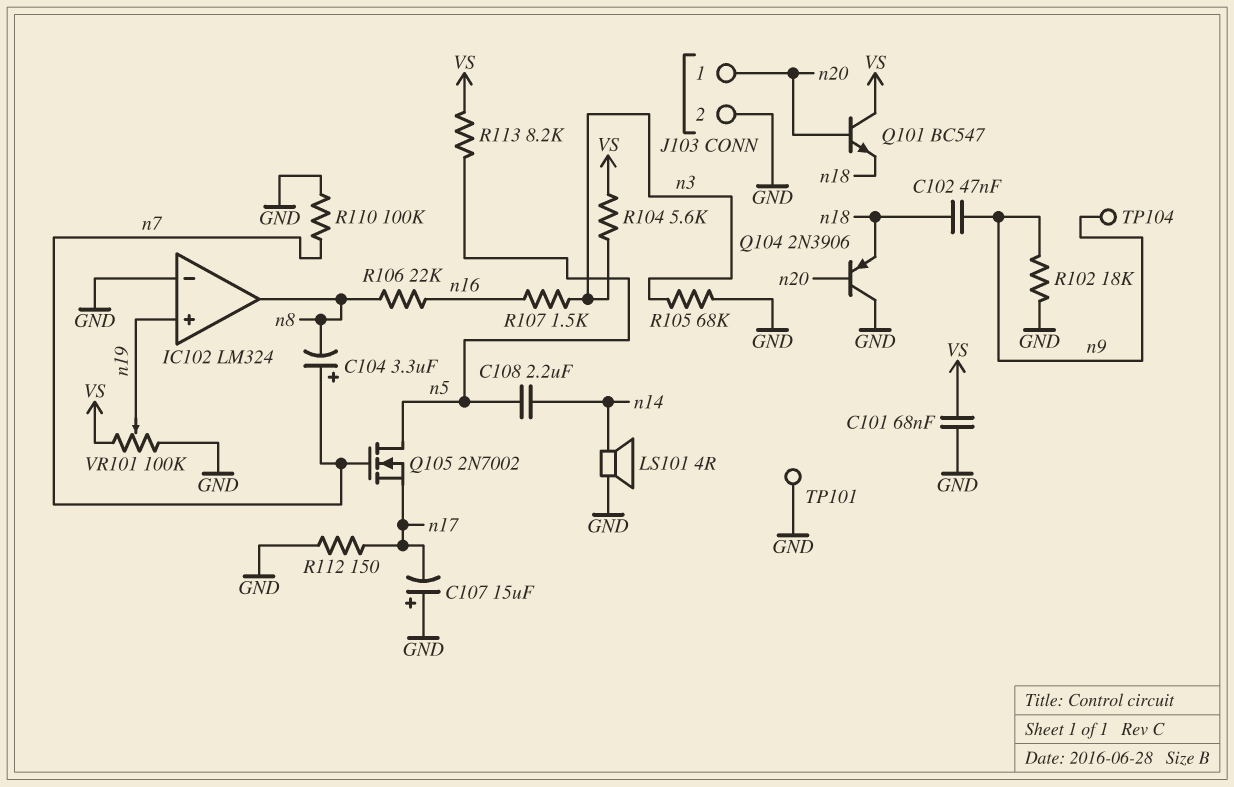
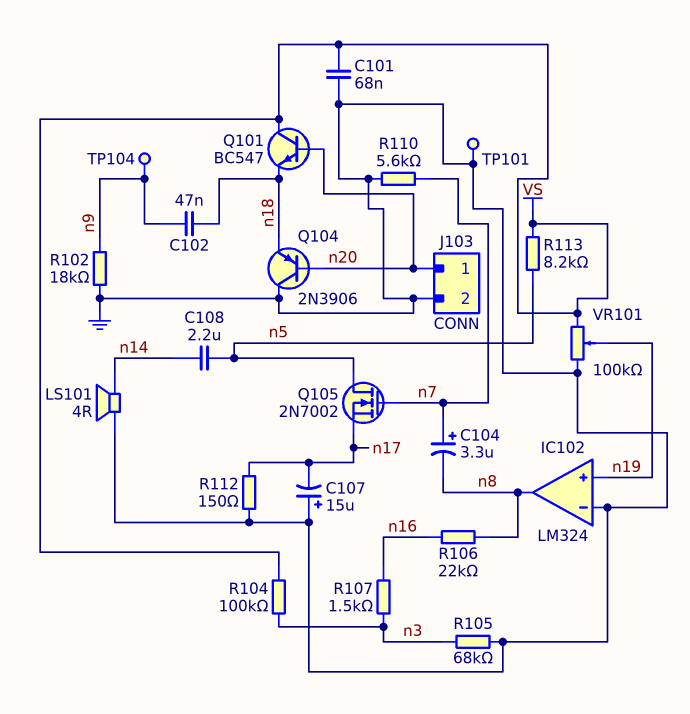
R104: 5.6k (VS, n3) -> 100k (VS, n3)
R110: 100k (GND, n7) -> 5.6k (GND, n7)

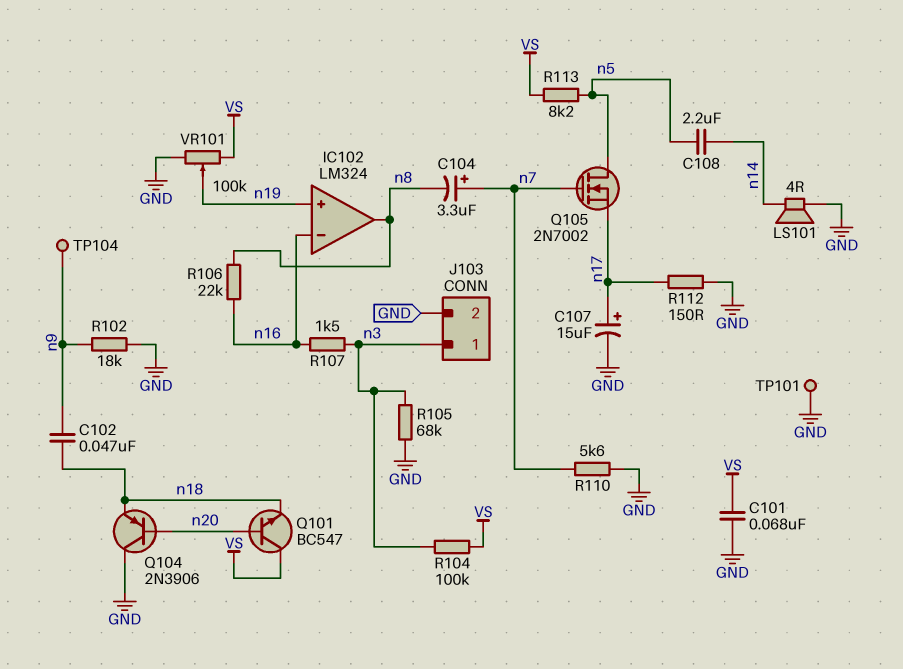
C107: 15uF (plus GND, minus n17) -> 15uF (plus n17, minus GND)
IC102 pin in-: GND -> n16
J103 pin 1: n20 -> n3

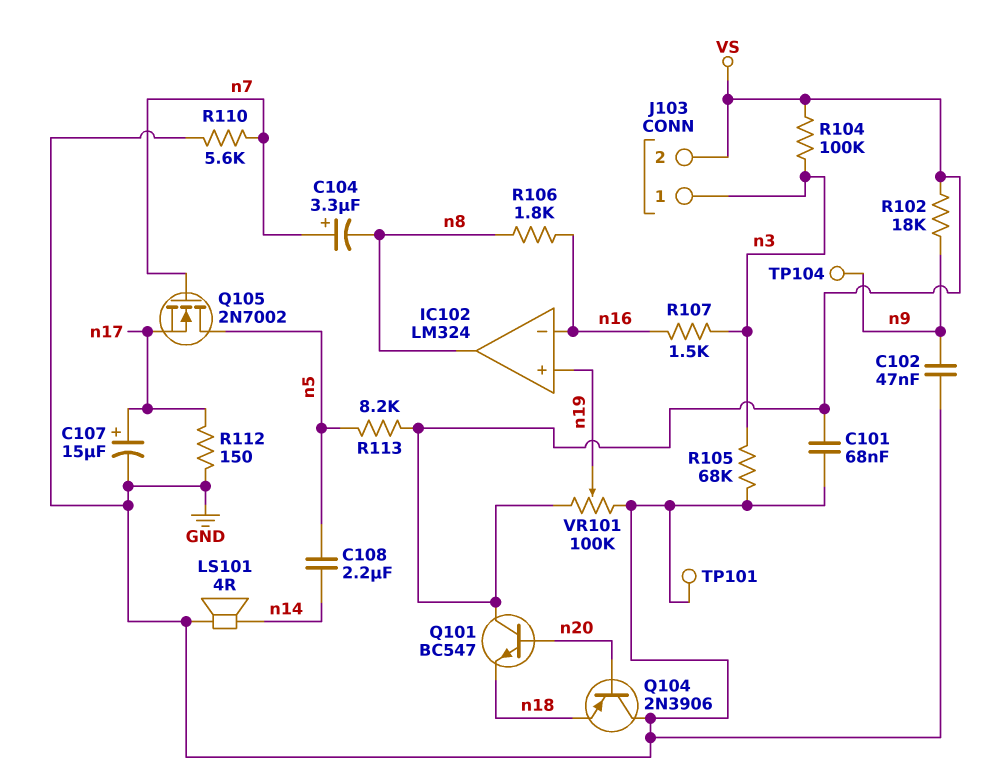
C102: 47nF (n9, n18) -> 47nF (GND, n9)
J103 pin 2: GND -> VS
R102: 18k (GND, n9) -> 18k (VS, n9)
R106: 22k (n8, n16) -> 1.8k (n8, n16)

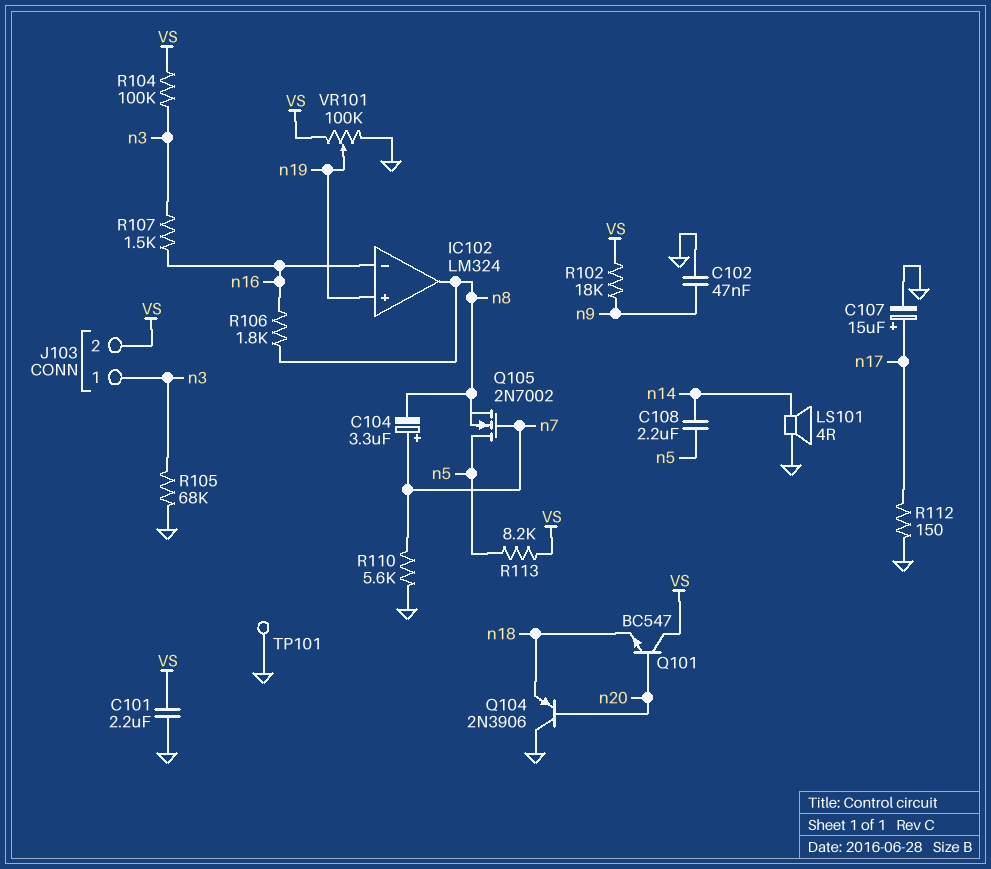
C101: 68nF (GND, VS) -> 2.2uF (GND, VS)
Q105: NMOS 2N7002 (G n7, D n5, S n17) -> NMOS 2N7002 (G n7, D n5, S n8)
TP104: test point (n9) -> none

